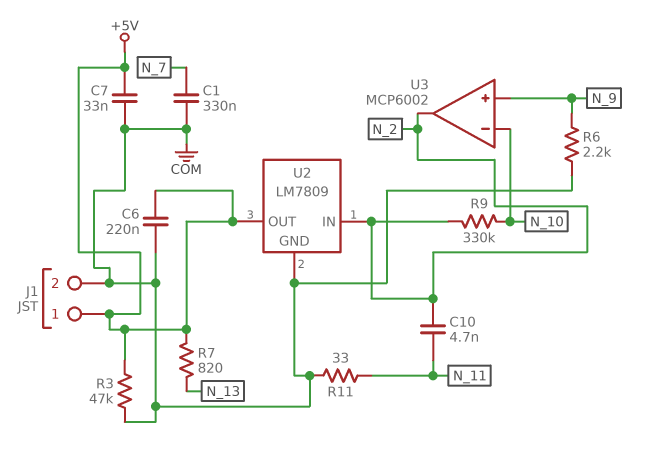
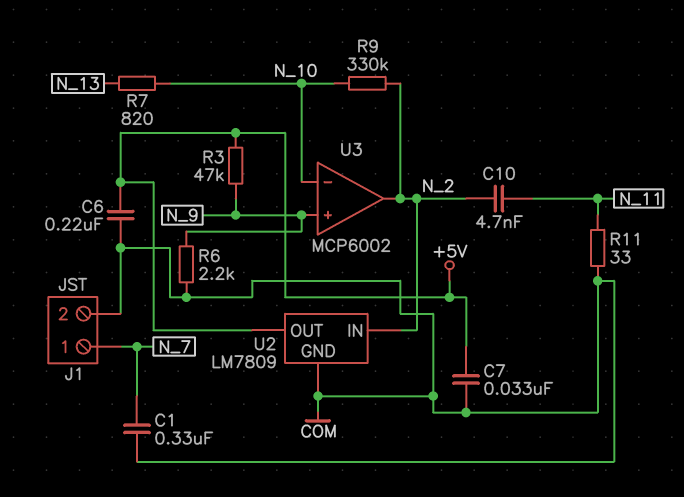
J1 pin 1: +5V -> N_7
R3: 47k (+5V, COM) -> 47k (+5V, N_9)
R7: 820 (+5V, N_13) -> 820 (N_10, N_13)

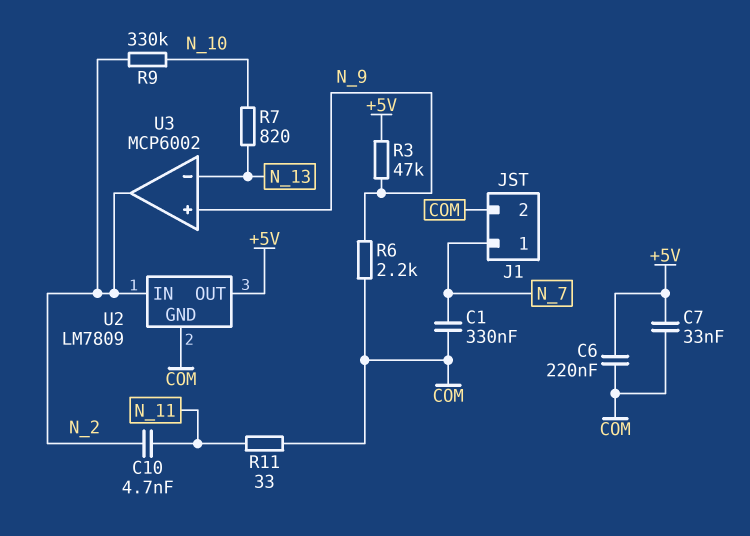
U3 pin in-: N_10 -> N_13

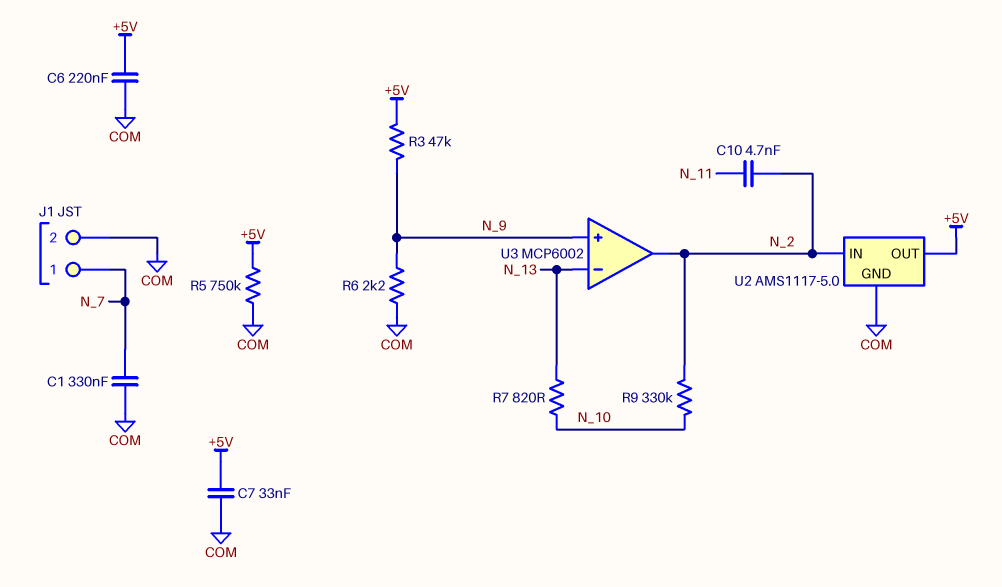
R5: none -> 750k (+5V, COM)
R11: 33 (COM, N_11) -> none
U2: LM7809 -> AMS1117-5.0

